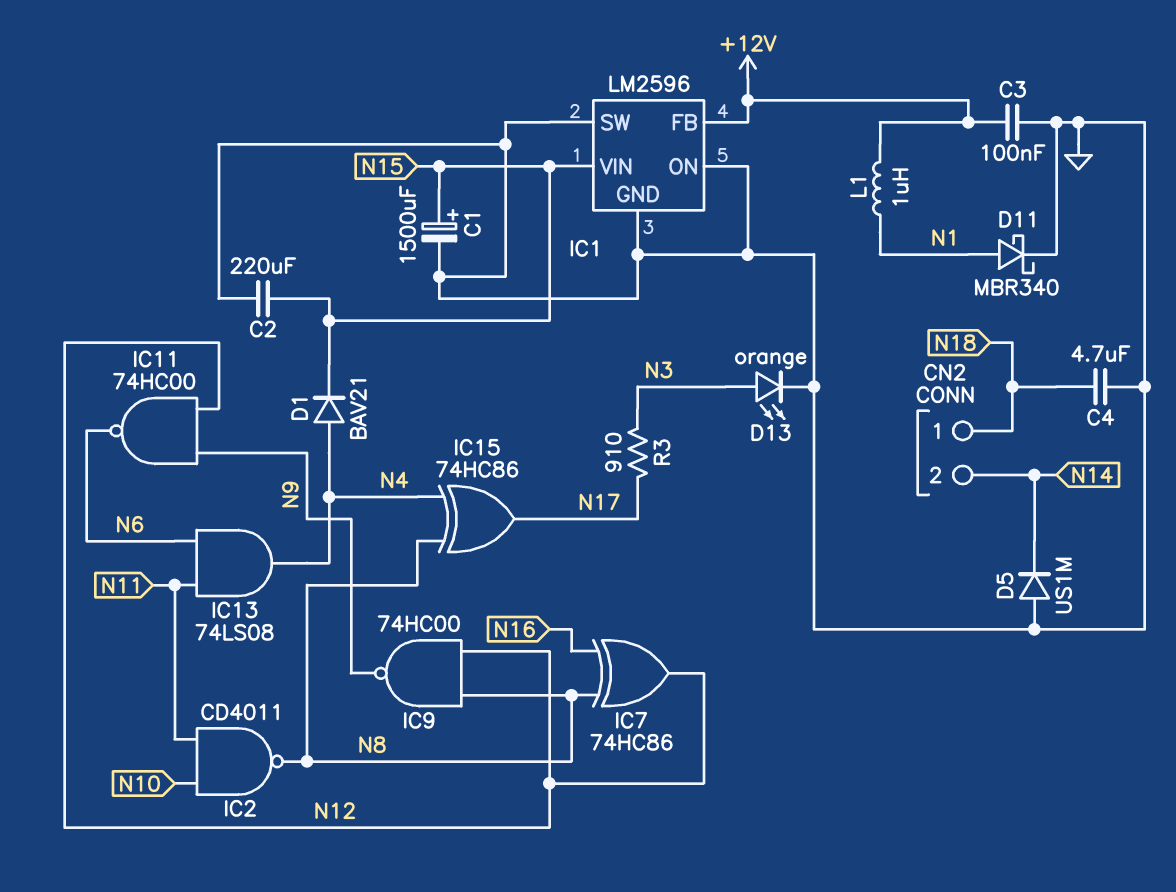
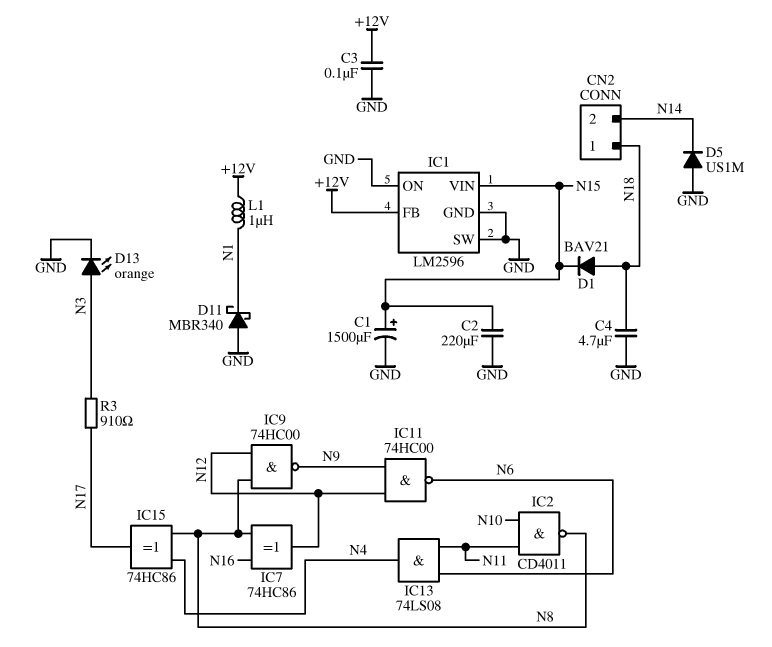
D1: diode BAV21 (A N4, K N15) -> diode BAV21 (A N18, K N15)
D11: schottky MBR340 (A N1, K GND) -> schottky MBR340 (A GND, K N1)

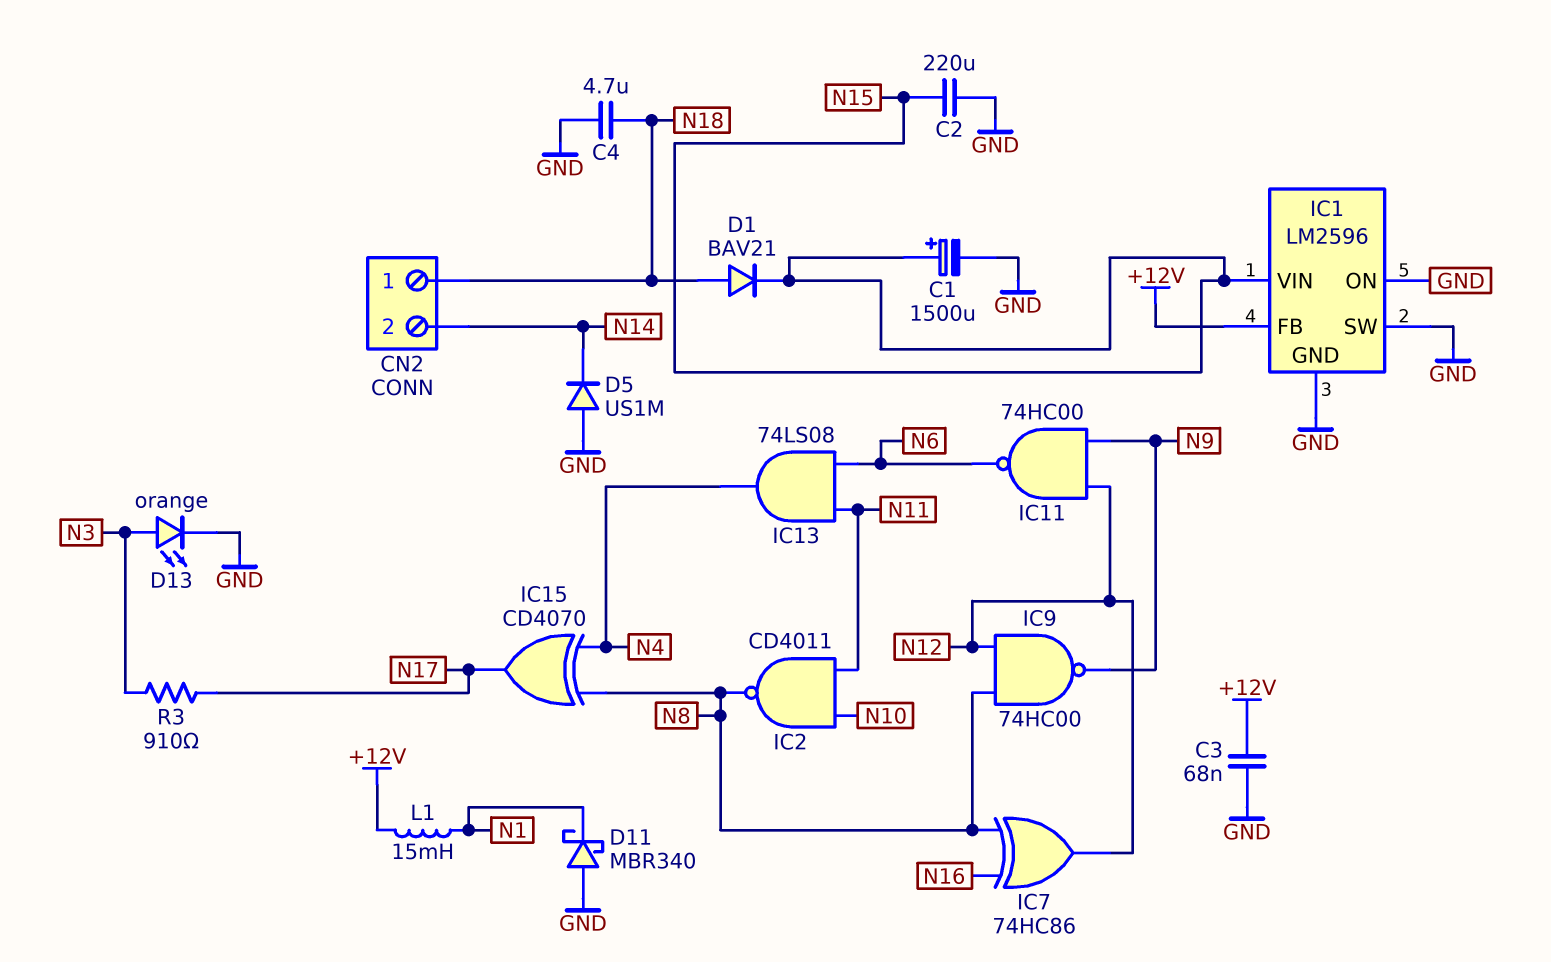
C3: 100nF (+12V, GND) -> 68nF (+12V, GND)
IC15: XOR 74HC86 (in N4, in N8, out N17) -> XOR CD4070 (in N4, in N8, out N17)
L1: 1uH (+12V, N1) -> 15mH (+12V, N1)

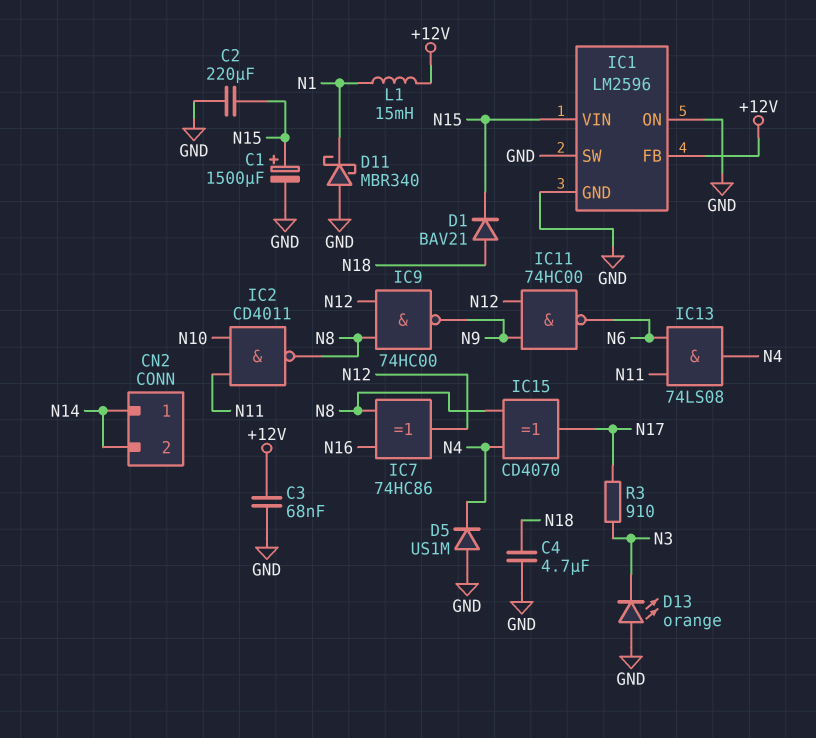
CN2 pin 1: N18 -> N14
D5: diode US1M (A GND, K N14) -> diode US1M (A GND, K N4)
D13: LED orange (A N3, K GND) -> LED orange (A GND, K N3)

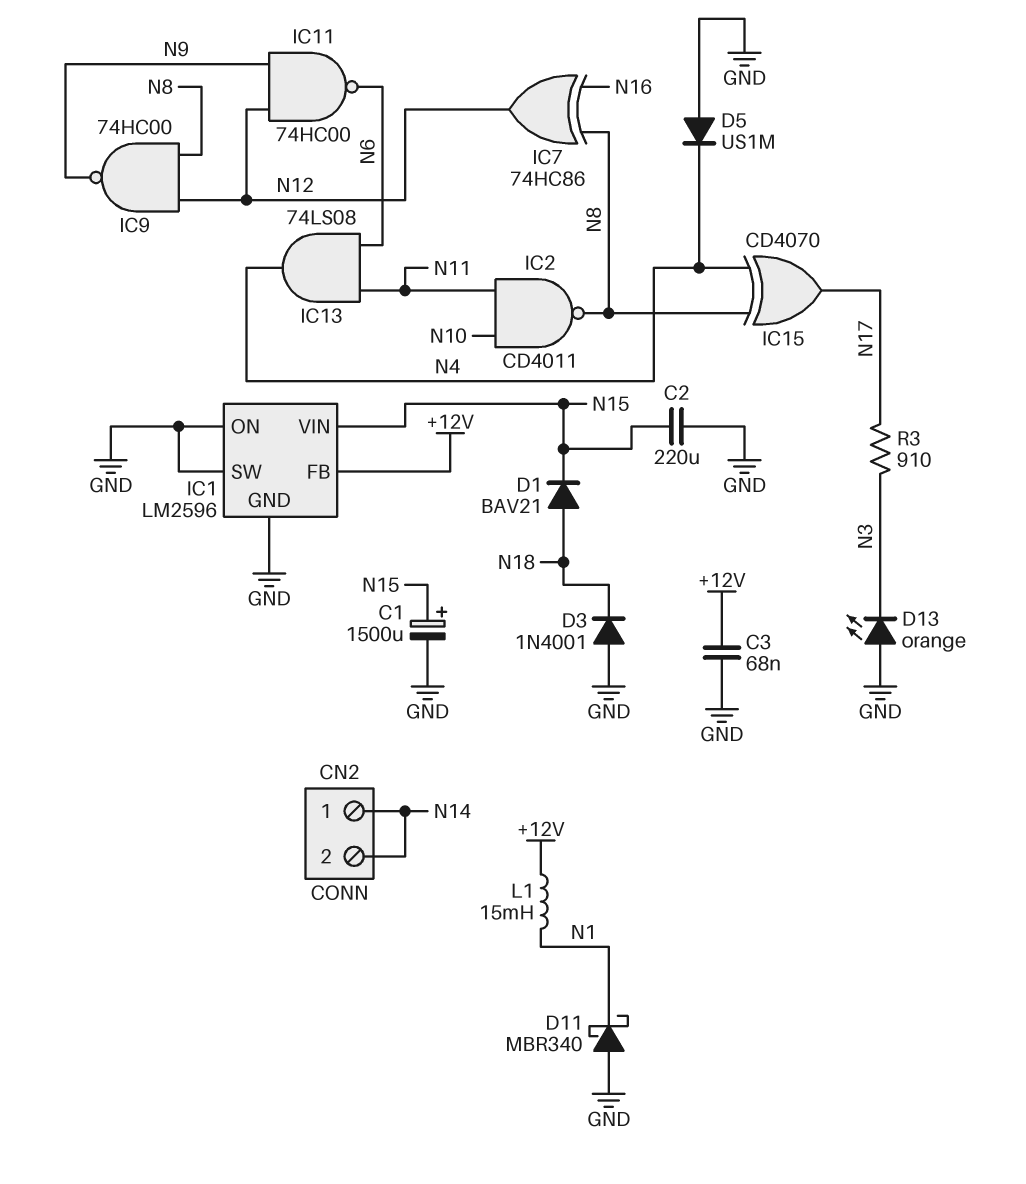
C4: 4.7uF (GND, N18) -> none
D3: none -> diode 1N4001 (A GND, K N18)

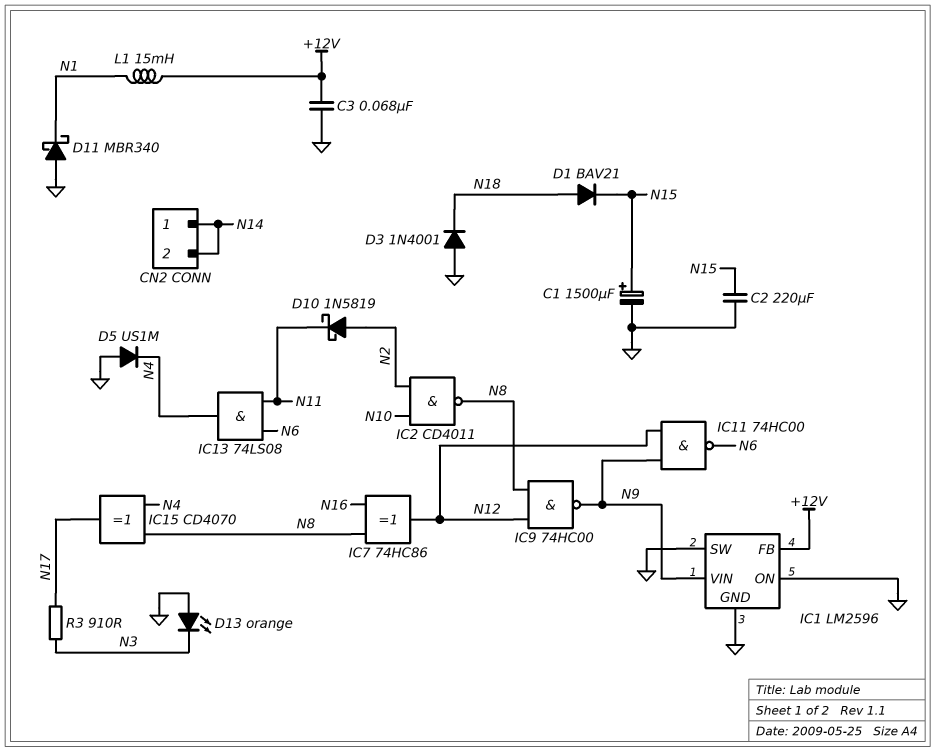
D10: none -> schottky 1N5819 (A N2, K N11)
IC1 pin VIN: N15 -> N9
IC2: NAND CD4011 (in N10, in N11, out N8) -> NAND CD4011 (in N2, in N10, out N8)

